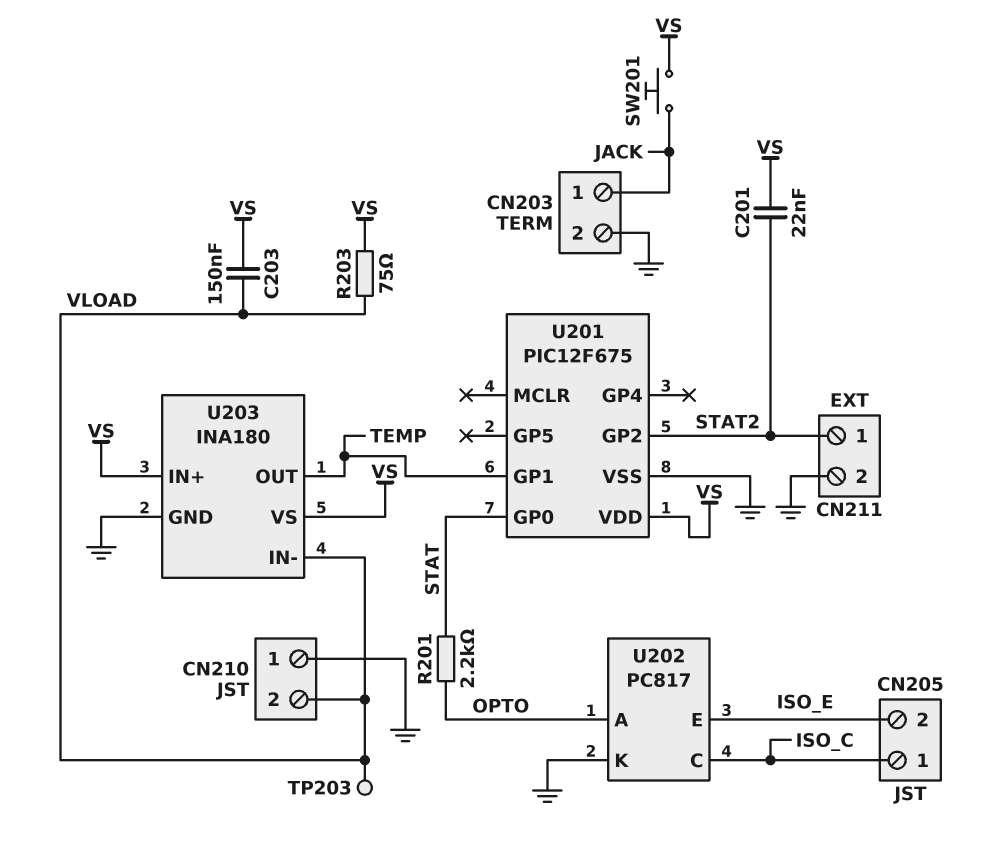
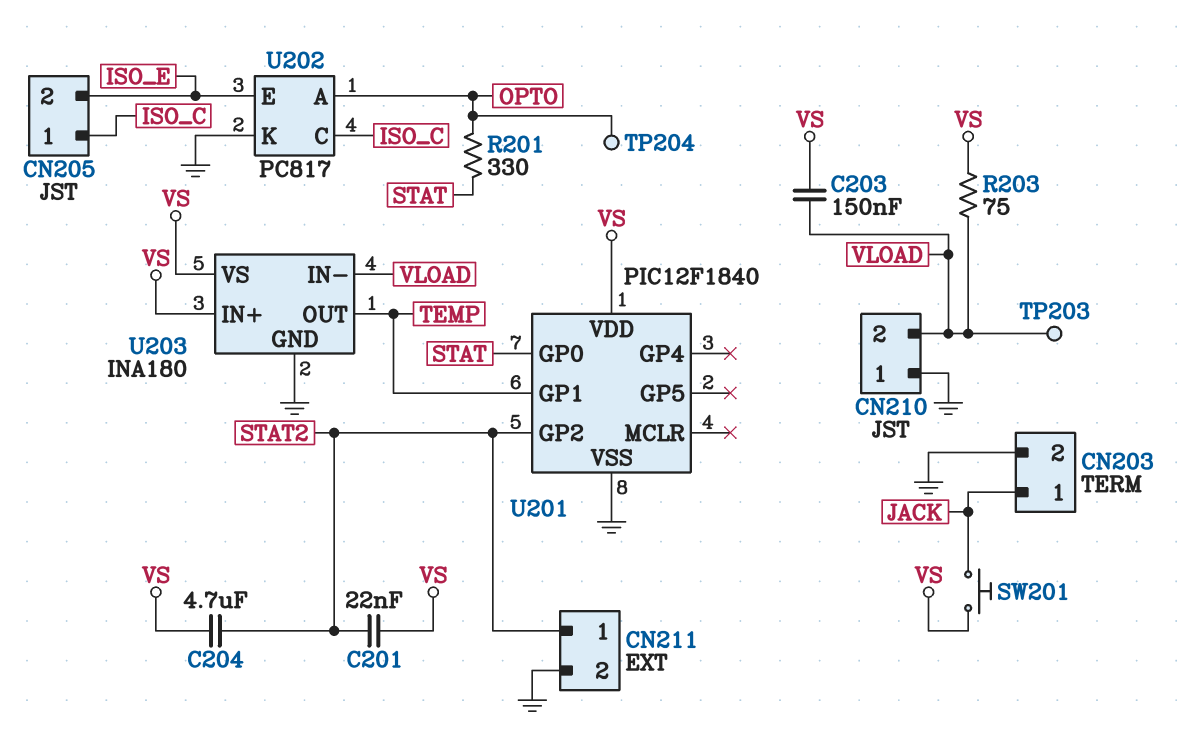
C204: none -> 4.7uF (STAT2, VS)
R201: 2.2k (OPTO, STAT) -> 330 (OPTO, STAT)
TP204: none -> test point (OPTO)
U201: PIC12F675 -> PIC12F1840

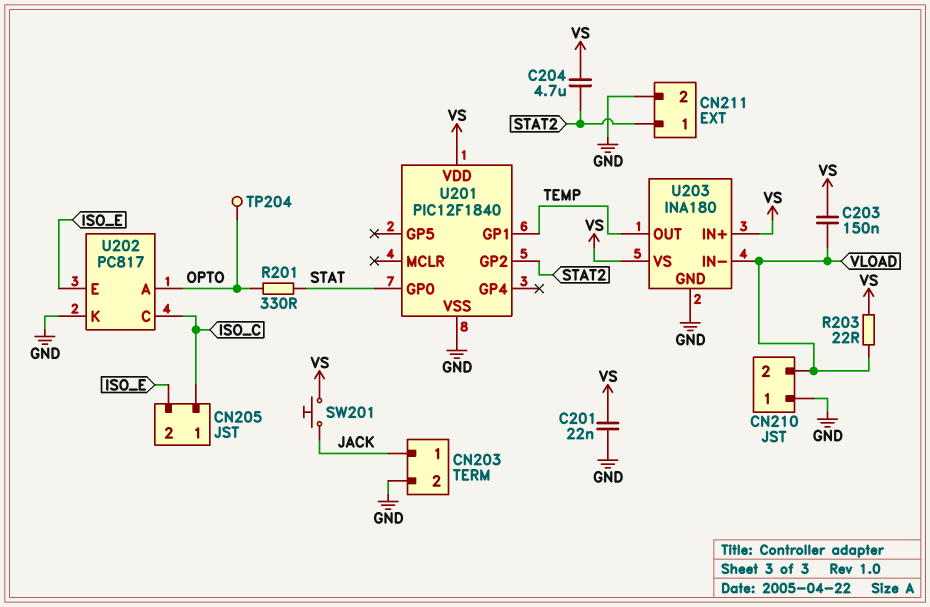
C201: 22nF (STAT2, VS) -> 22nF (GND, VS)
R203: 75 (VLOAD, VS) -> 22 (VLOAD, VS)
TP203: test point (VLOAD) -> none

